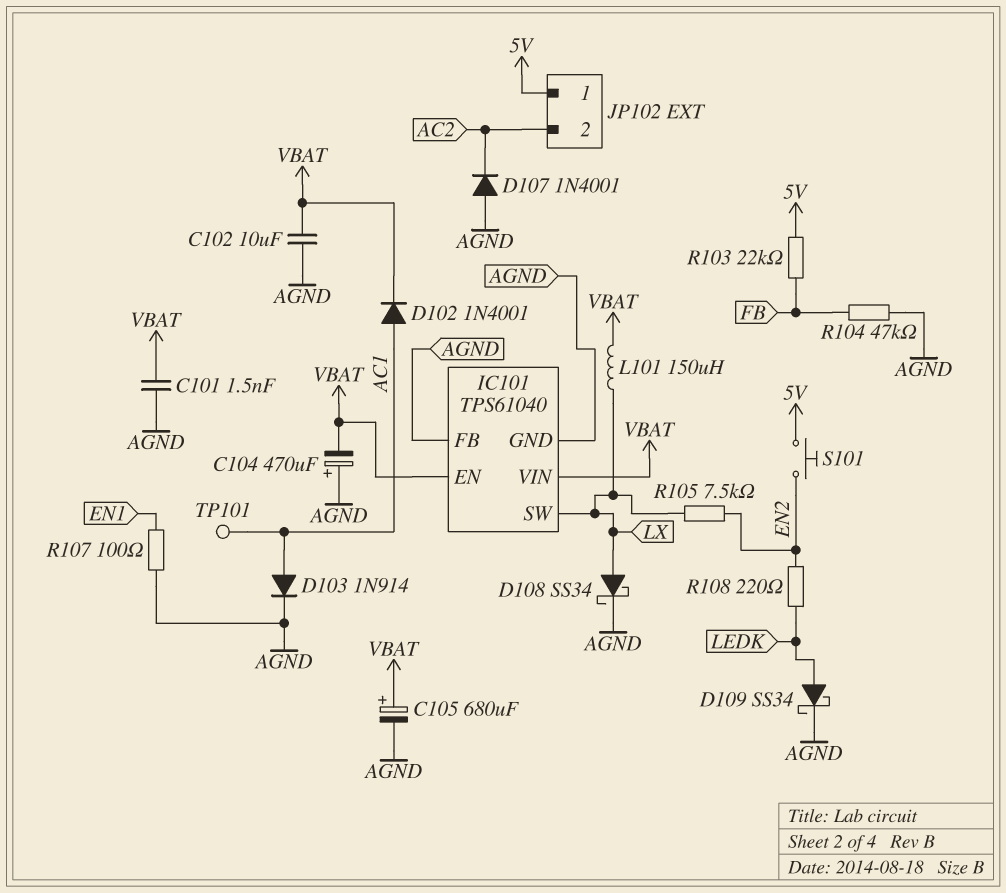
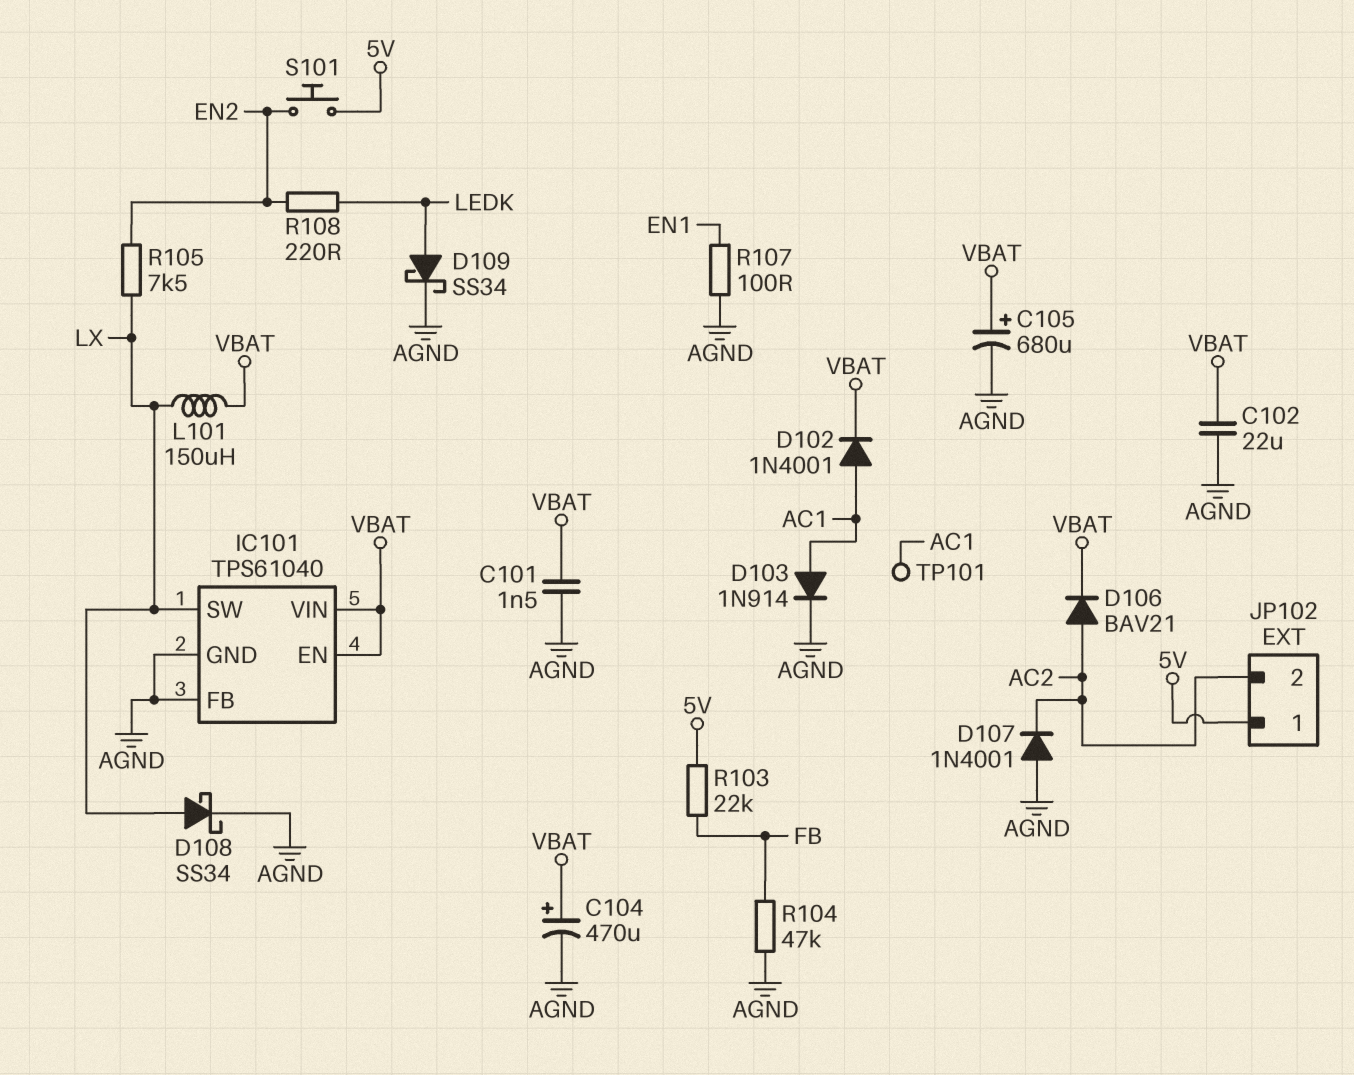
C102: 10uF (AGND, VBAT) -> 22uF (AGND, VBAT)
C104: 470uF (plus AGND, minus VBAT) -> 470uF (plus VBAT, minus AGND)
D106: none -> diode BAV21 (A AC2, K VBAT)

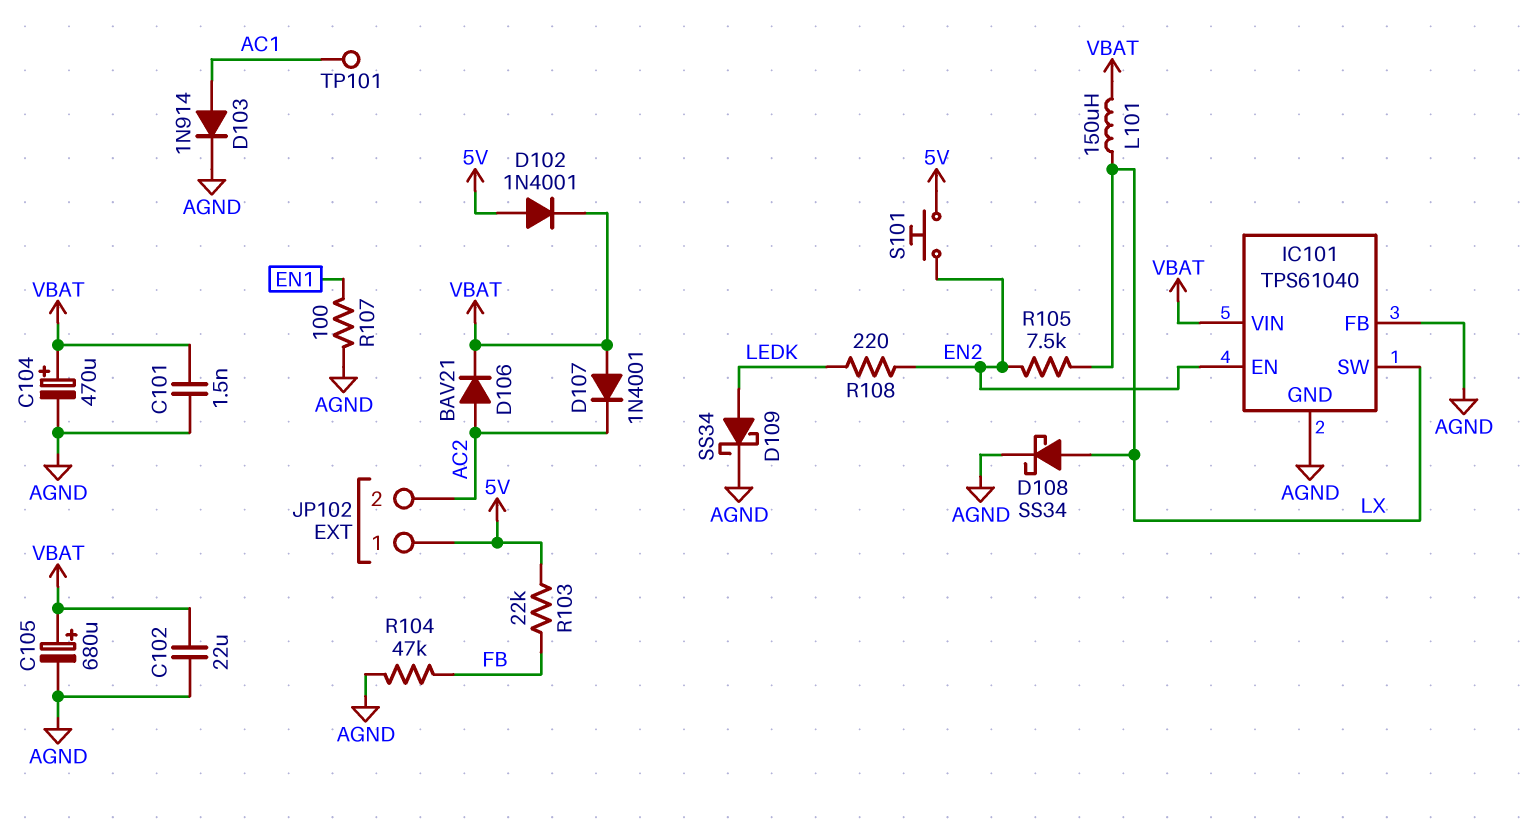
D102: diode 1N4001 (A AC1, K VBAT) -> diode 1N4001 (A 5V, K VBAT)
D107: diode 1N4001 (A AGND, K AC2) -> diode 1N4001 (A VBAT, K AC2)
IC101 pin EN: VBAT -> EN2

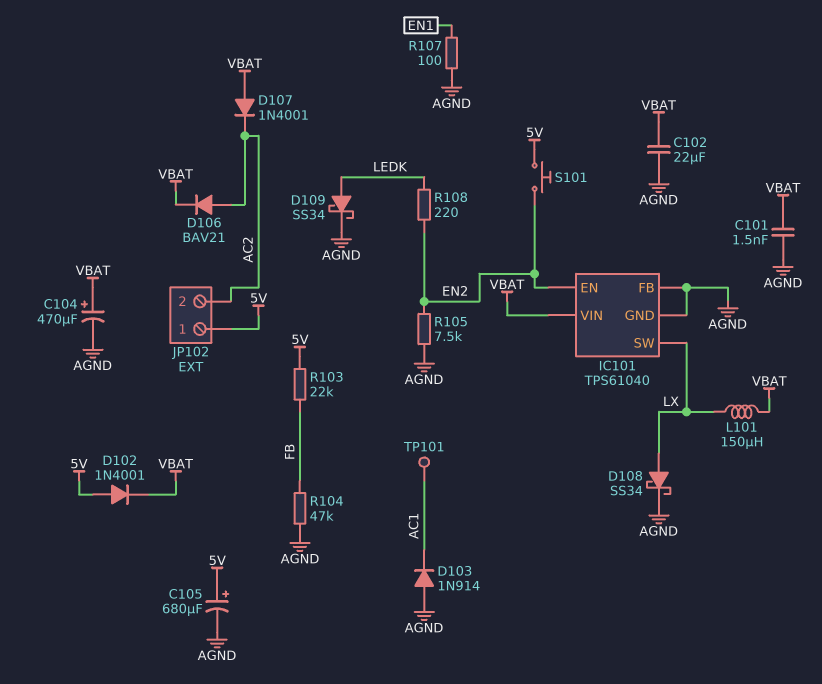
C105: 680uF (plus VBAT, minus AGND) -> 680uF (plus 5V, minus AGND)
D103: diode 1N914 (A AC1, K AGND) -> diode 1N914 (A AGND, K AC1)
R105: 7.5k (EN2, LX) -> 7.5k (AGND, EN2)

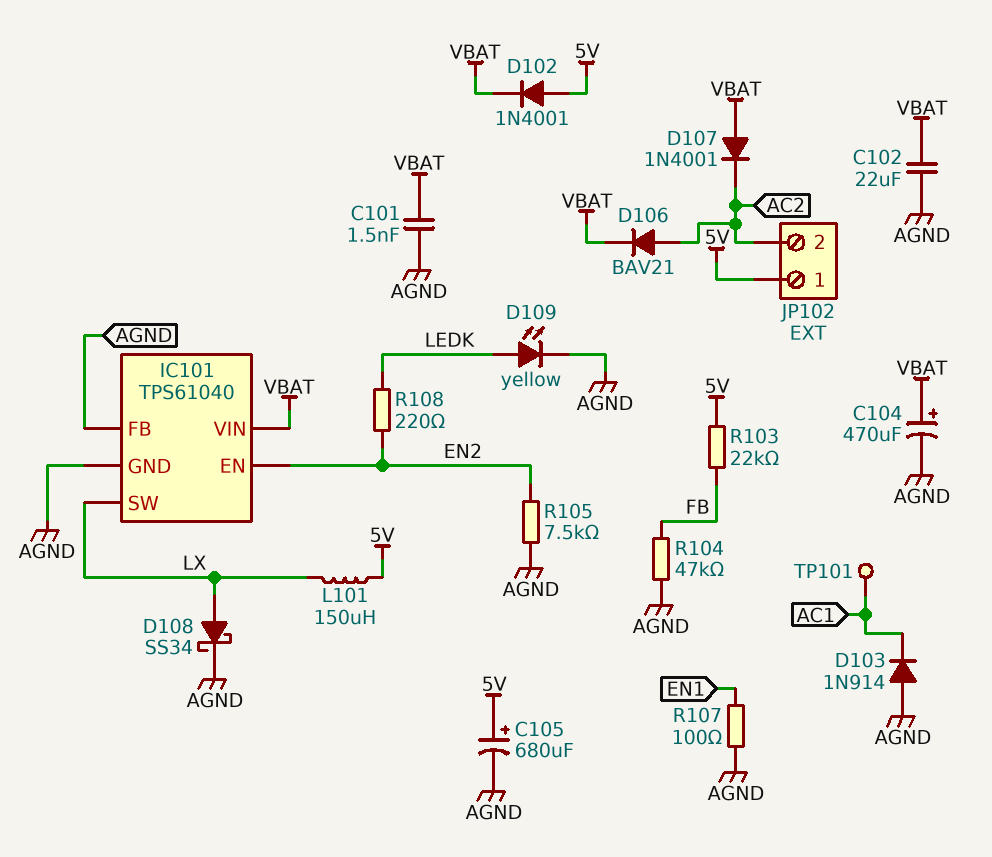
D109: schottky SS34 (A LEDK, K AGND) -> LED yellow (A LEDK, K AGND)
L101: 150uH (LX, VBAT) -> 150uH (5V, LX)
S101: button (5V, EN2) -> none

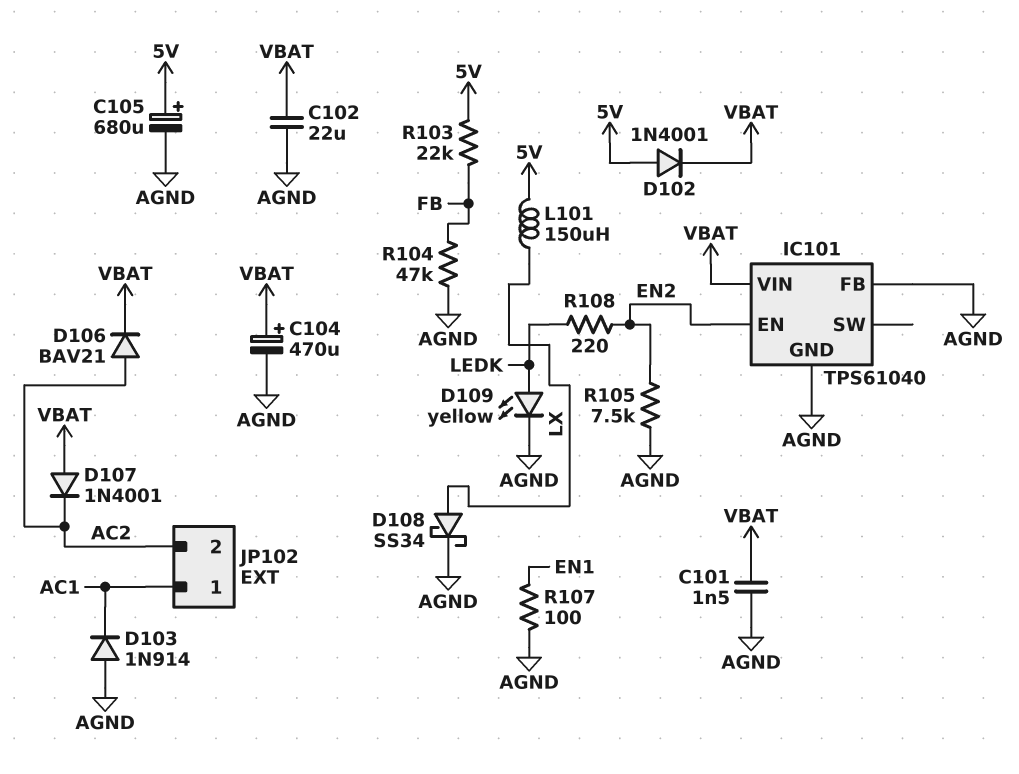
IC101 pin SW: LX -> none
JP102 pin 1: 5V -> AC1
TP101: test point (AC1) -> none

